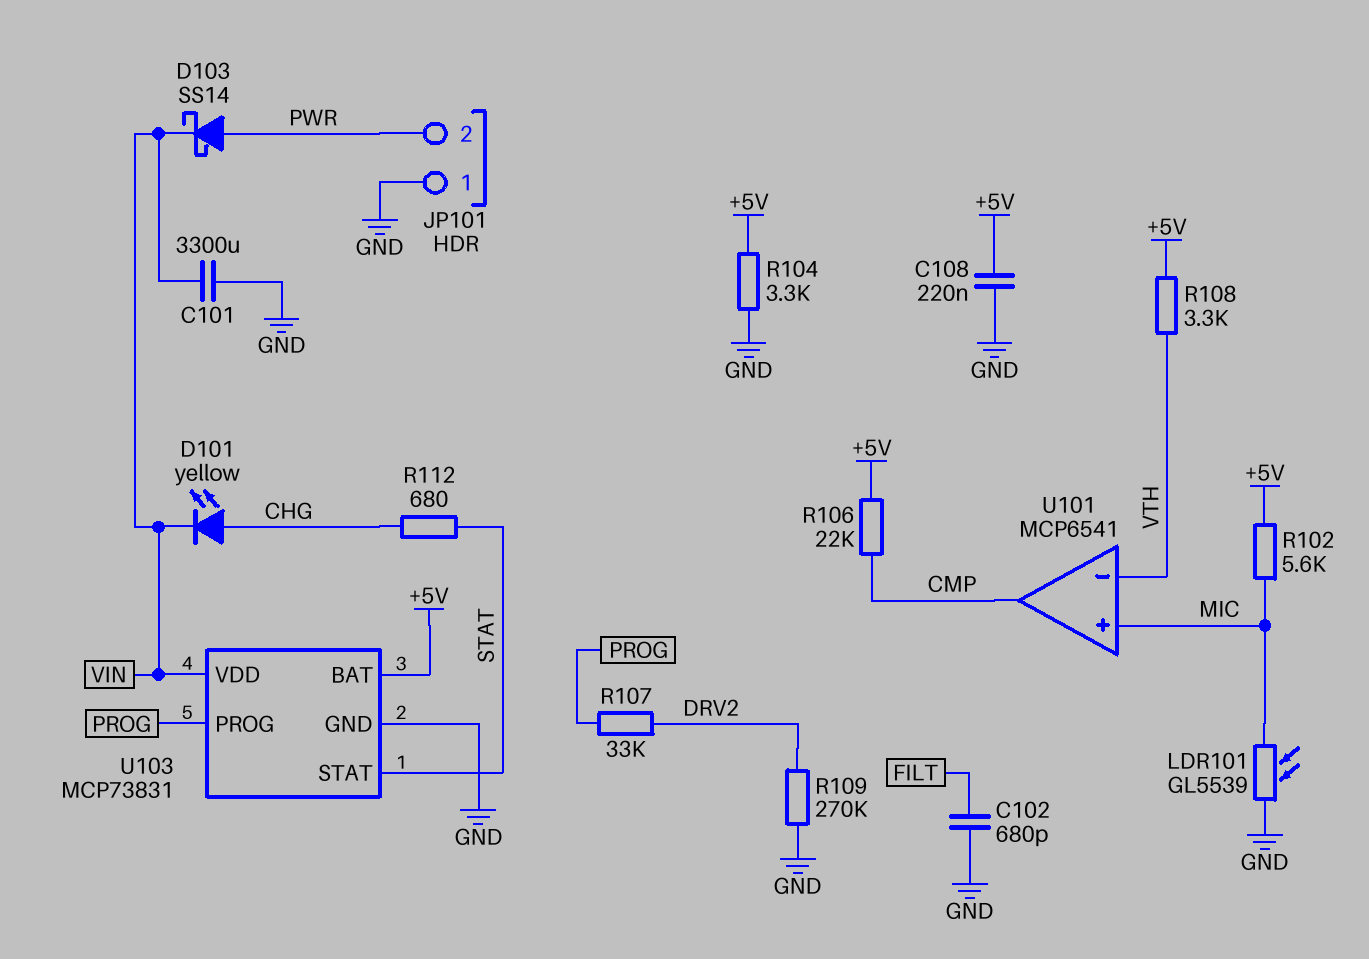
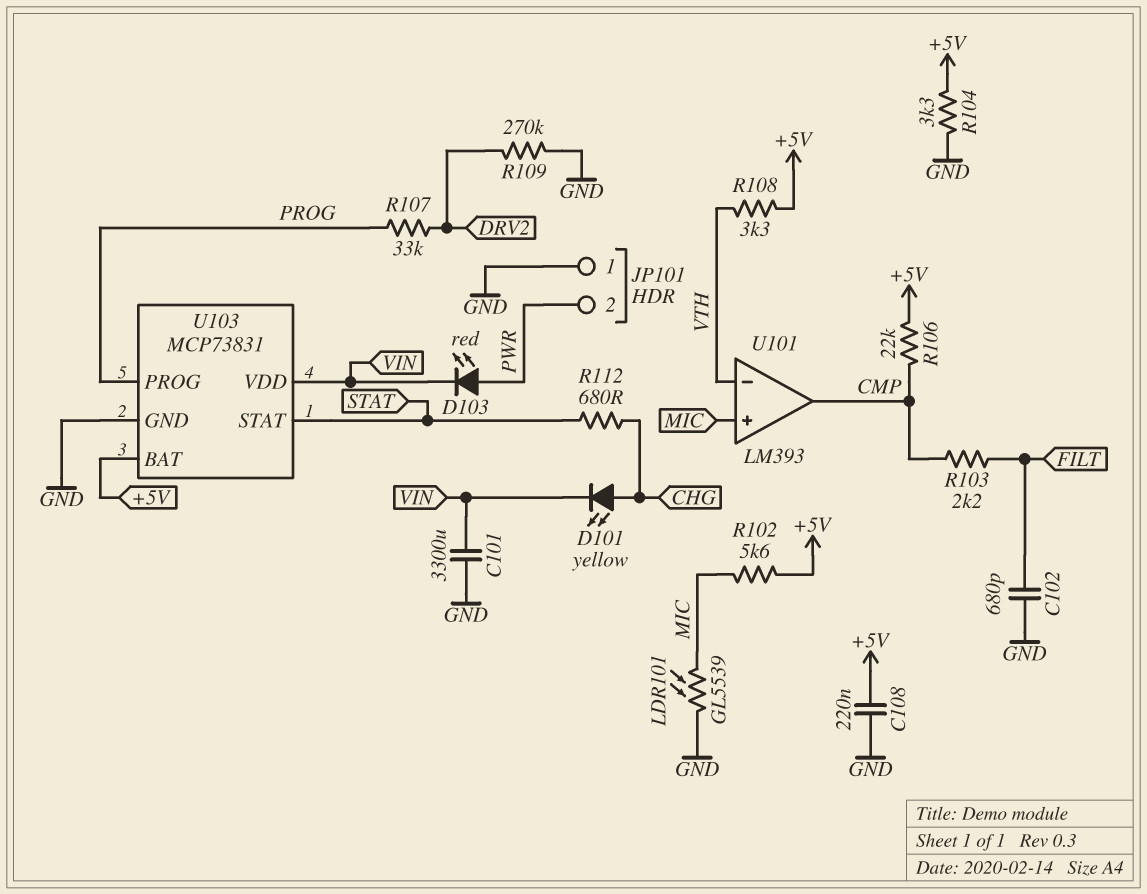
D103: schottky SS14 (A PWR, K VIN) -> LED red (A PWR, K VIN)
R103: none -> 2.2k (CMP, FILT)
U101: MCP6541 -> LM393

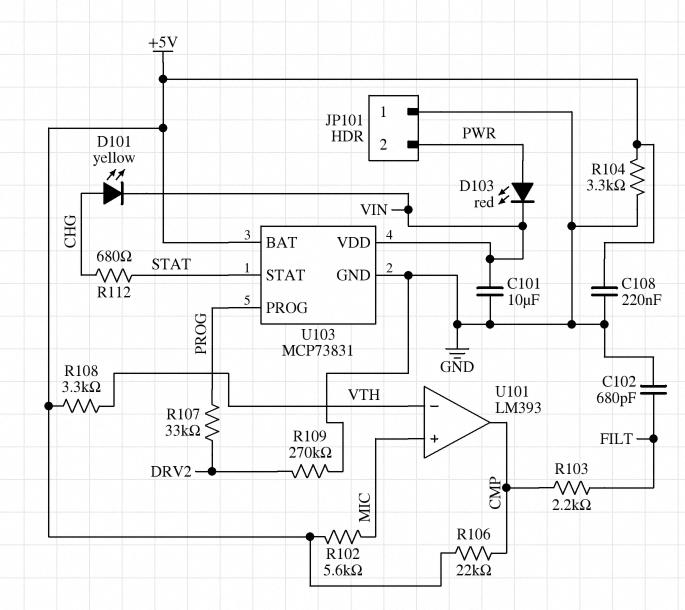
C101: 3300uF (GND, VIN) -> 10uF (GND, VIN)
LDR101: GL5539 (GND, MIC) -> none

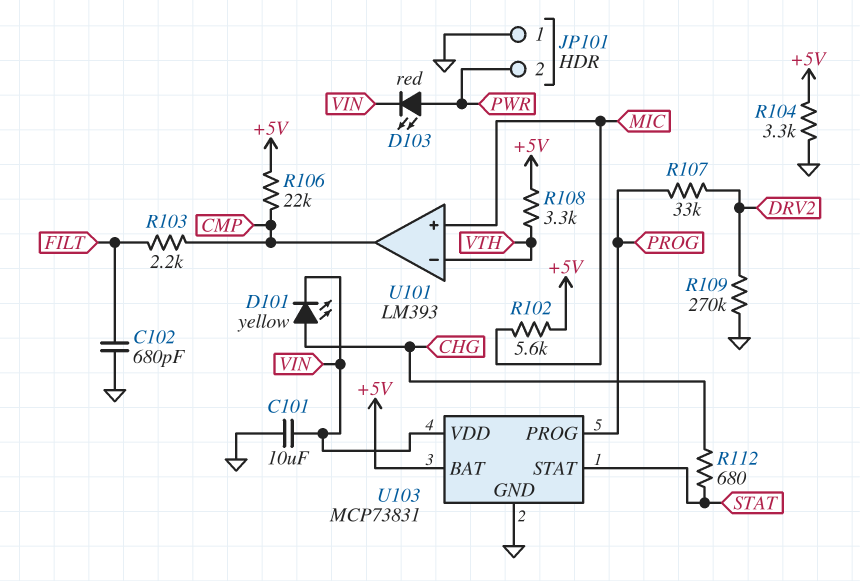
C108: 220nF (+5V, GND) -> none

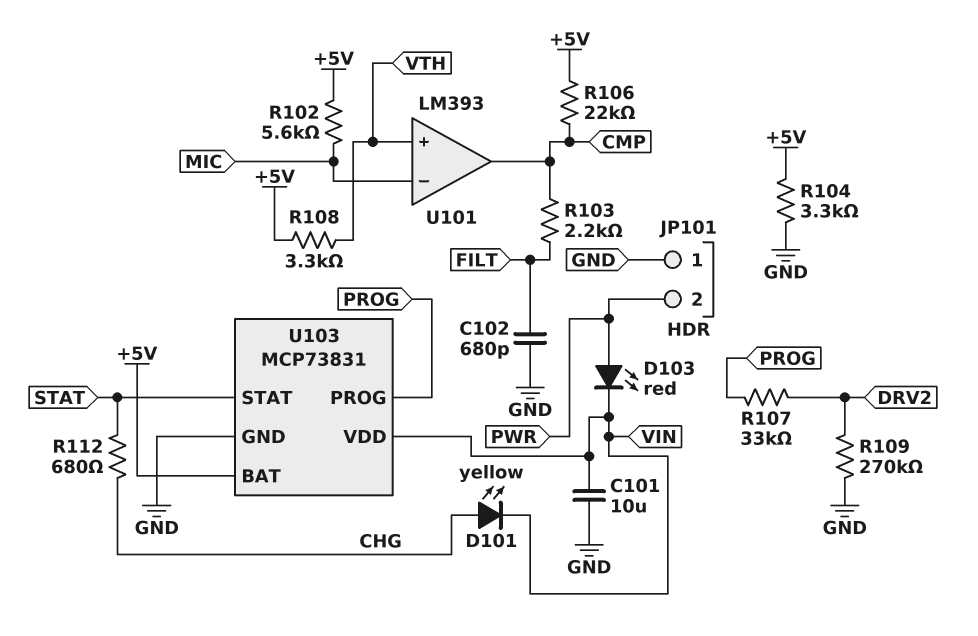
U101 pin in+: MIC -> VTH
U101 pin in-: VTH -> MIC

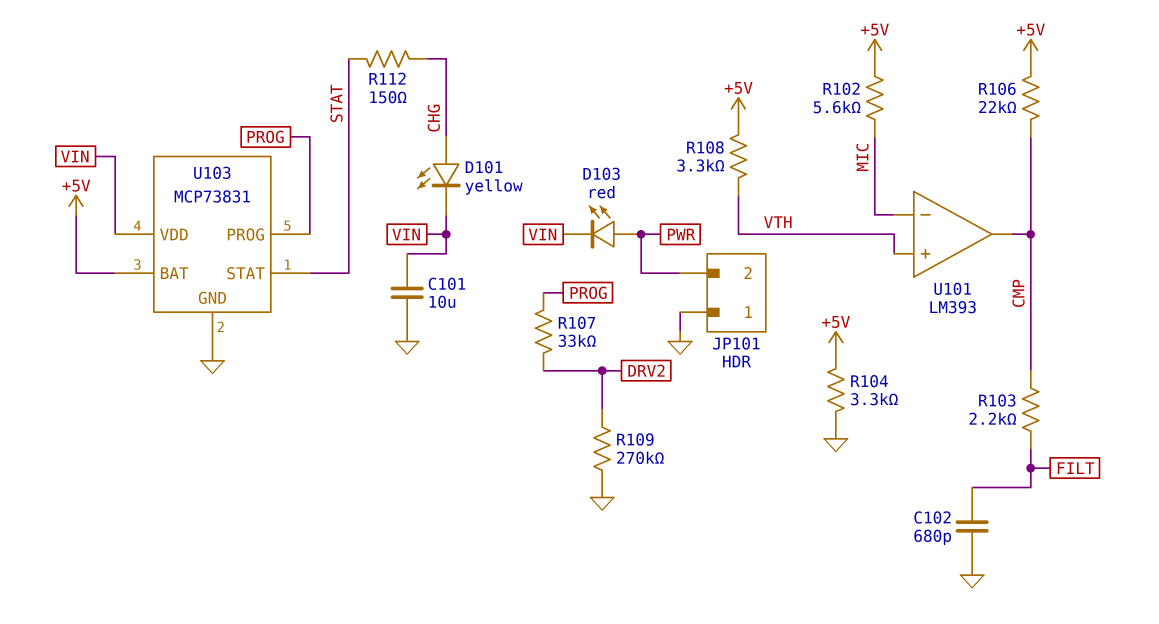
R112: 680 (CHG, STAT) -> 150 (CHG, STAT)

